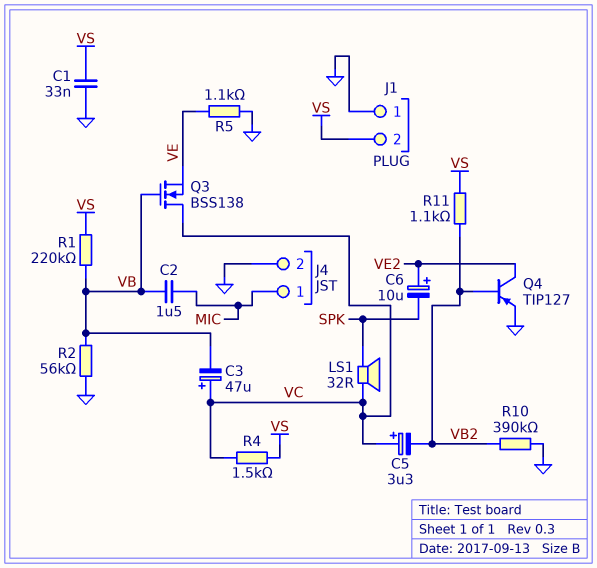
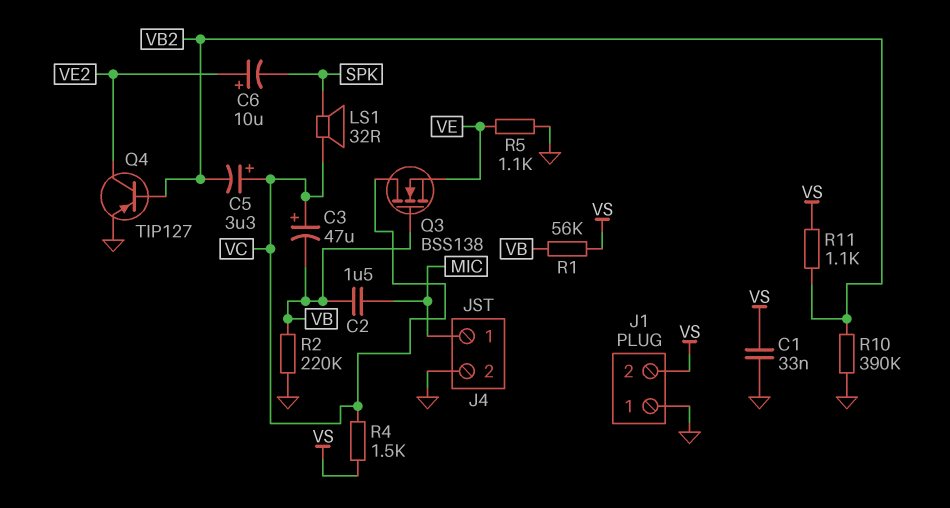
R1: 220k (VB, VS) -> 56k (VB, VS)
R2: 56k (GND, VB) -> 220k (GND, VB)

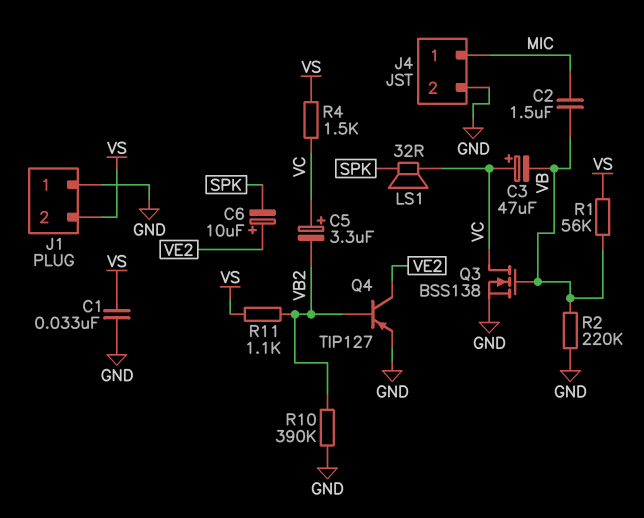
Q3: NMOS BSS138 (G VB, D VC, S VE) -> NMOS BSS138 (G VB, D VC, S GND)
R5: 1.1k (GND, VE) -> none

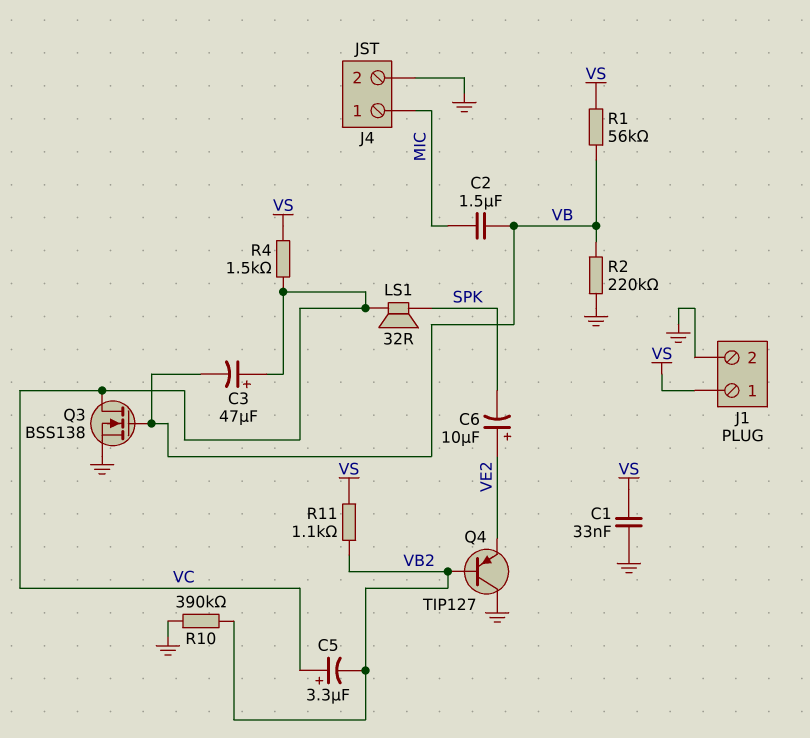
J1 pin 1: GND -> VS
J1 pin 2: VS -> GND
Q4: PNP TIP127 (B VB2, C VE2, E GND) -> PNP TIP127 (B VB2, C GND, E VE2)

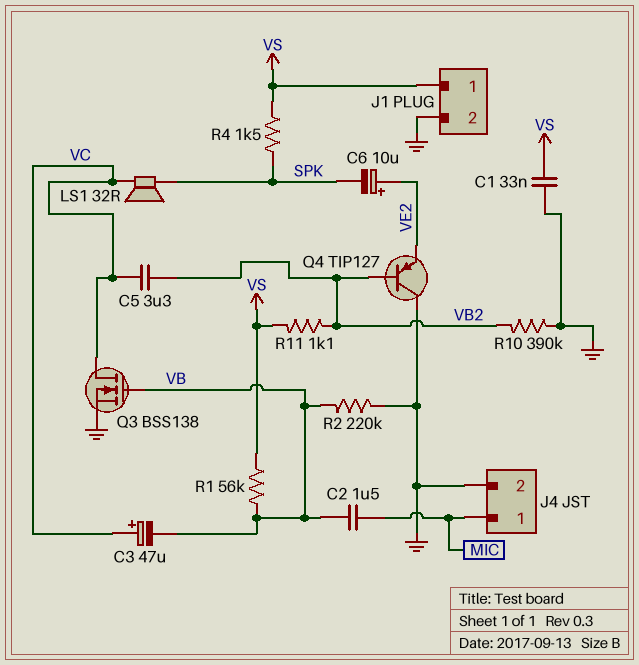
C5: 3.3uF (plus VC, minus VB2) -> 3.3uF (VB2, VC)
R4: 1.5k (VC, VS) -> 1.5k (SPK, VS)

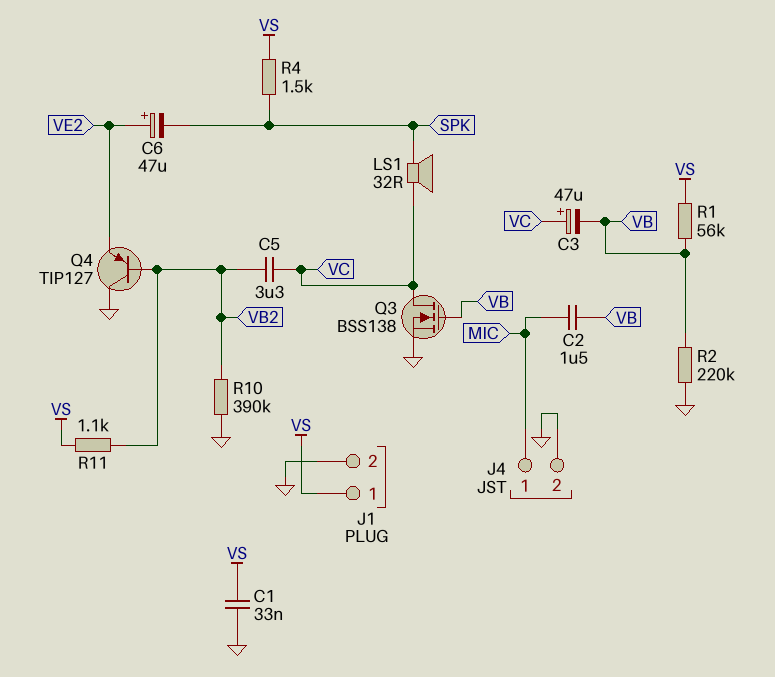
C6: 10uF (plus VE2, minus SPK) -> 47uF (plus VE2, minus SPK)

